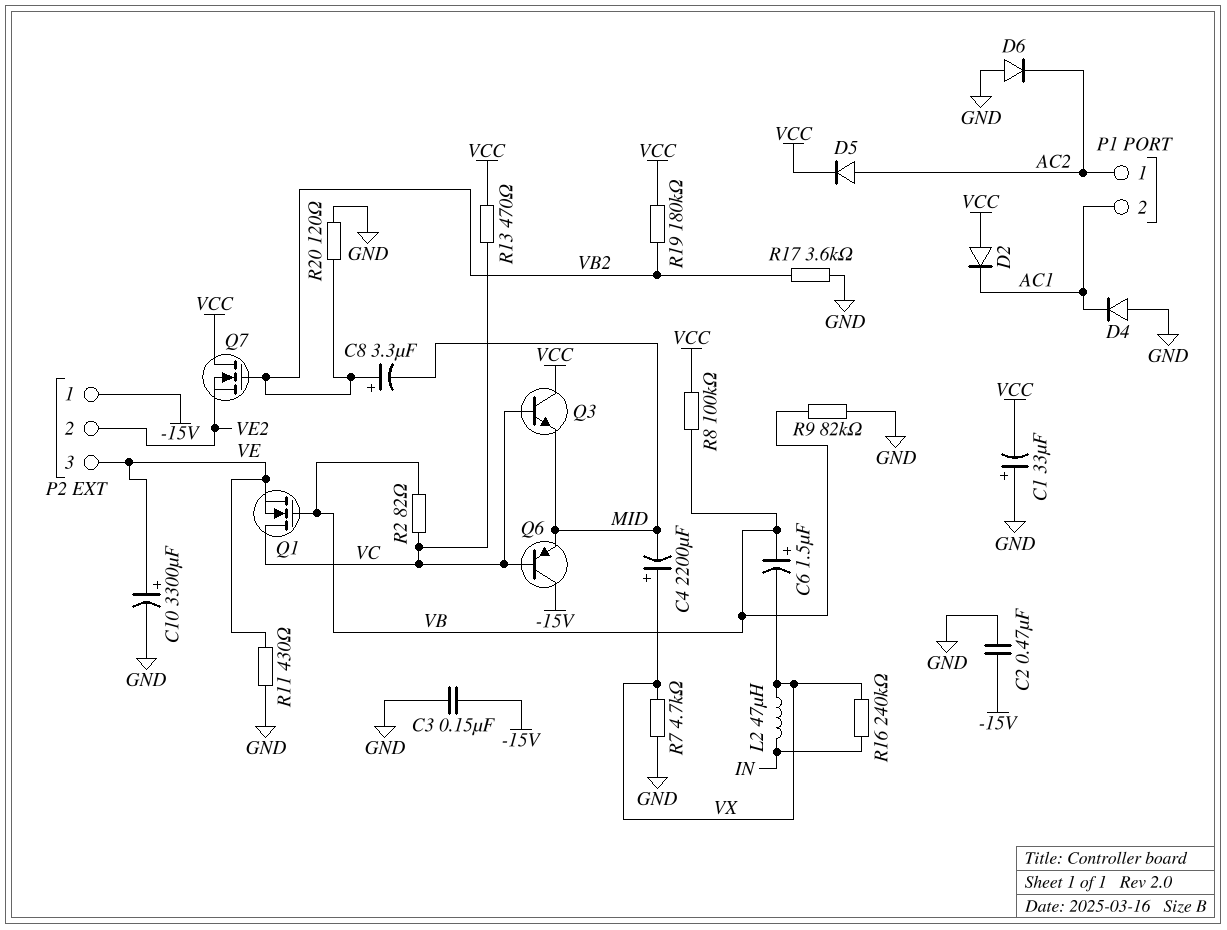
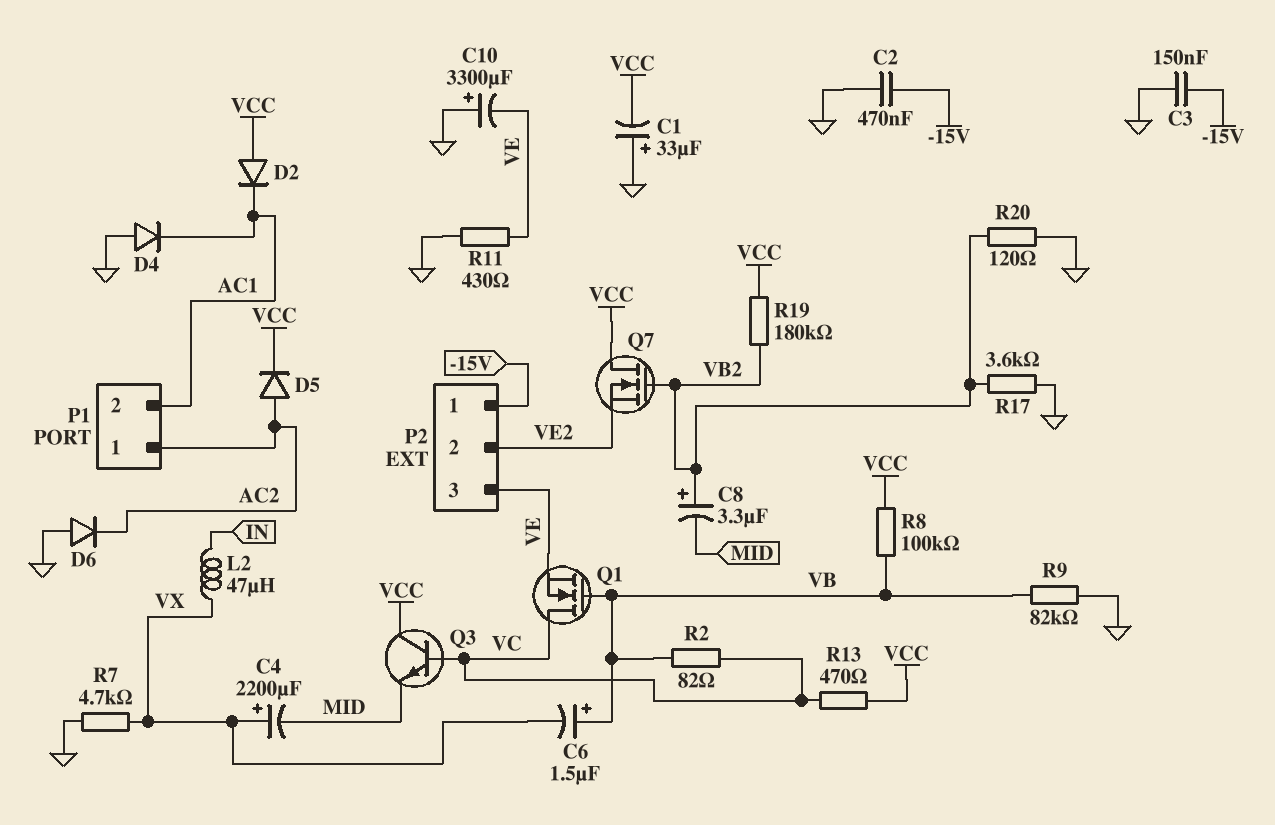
C10: 3300uF (plus VE, minus GND) -> 3300uF (plus GND, minus VE)
Q6: PNP (B VC, C -15V, E MID) -> none
R16: 240k (IN, VX) -> none

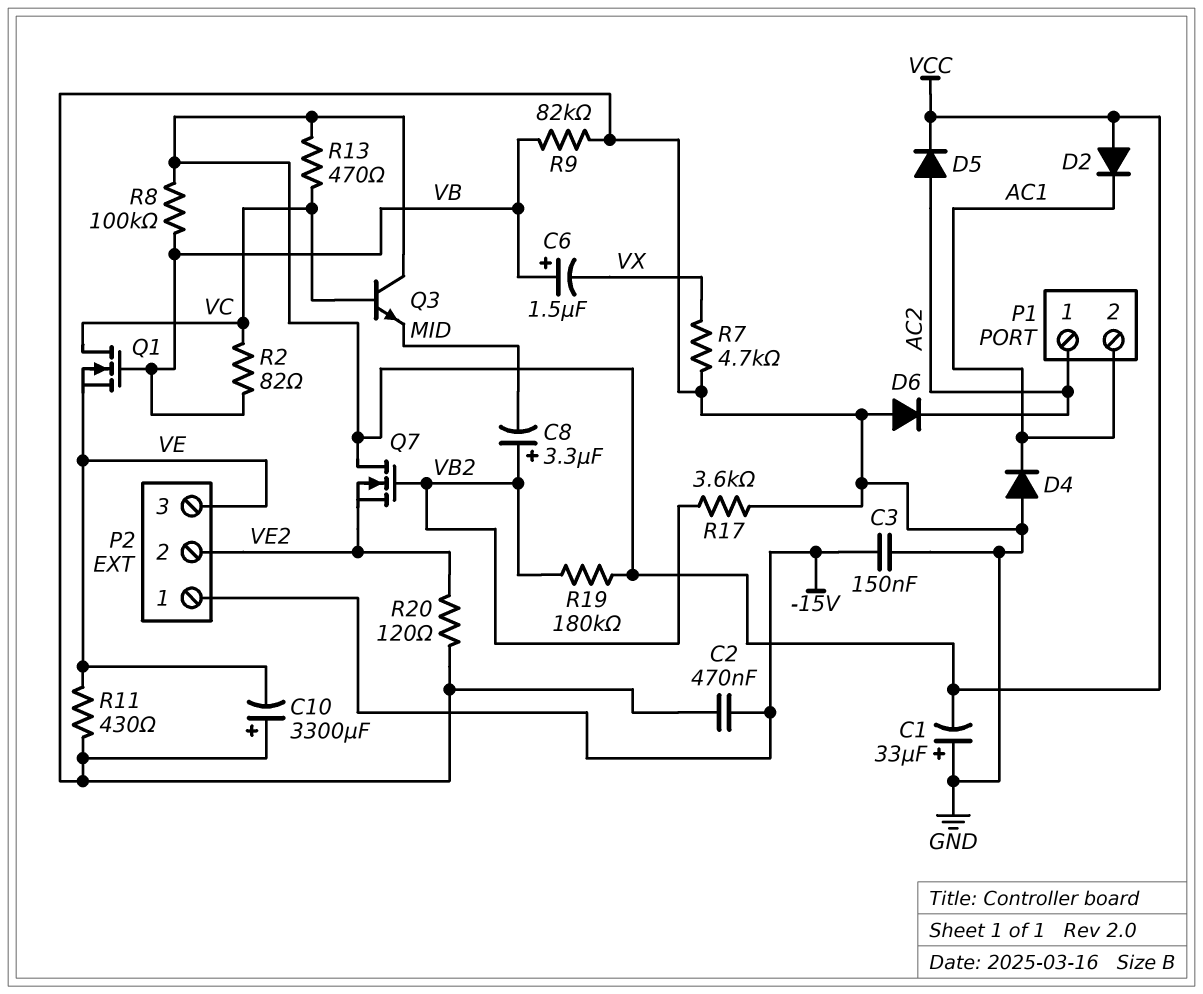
C4: 2200uF (plus VX, minus MID) -> none
L2: 47uH (IN, VX) -> none
R20: 120 (GND, VB2) -> 120 (GND, VE2)

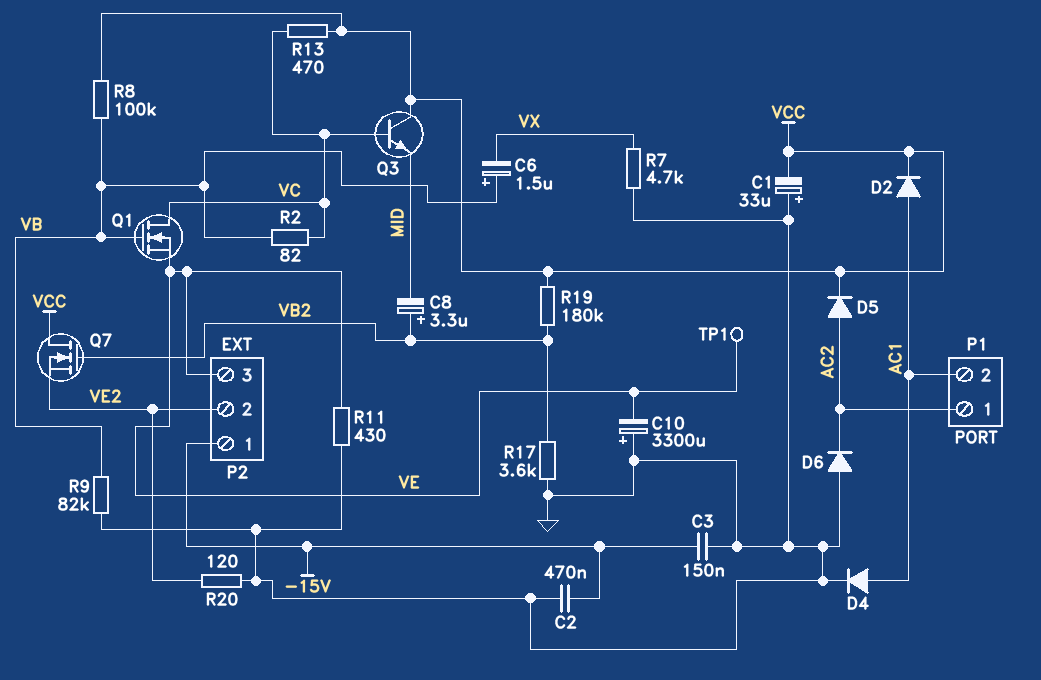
D2: diode (A VCC, K AC1) -> diode (A AC1, K VCC)
D4: diode (A GND, K AC1) -> diode (A AC1, K GND)
TP1: none -> test point (VE)

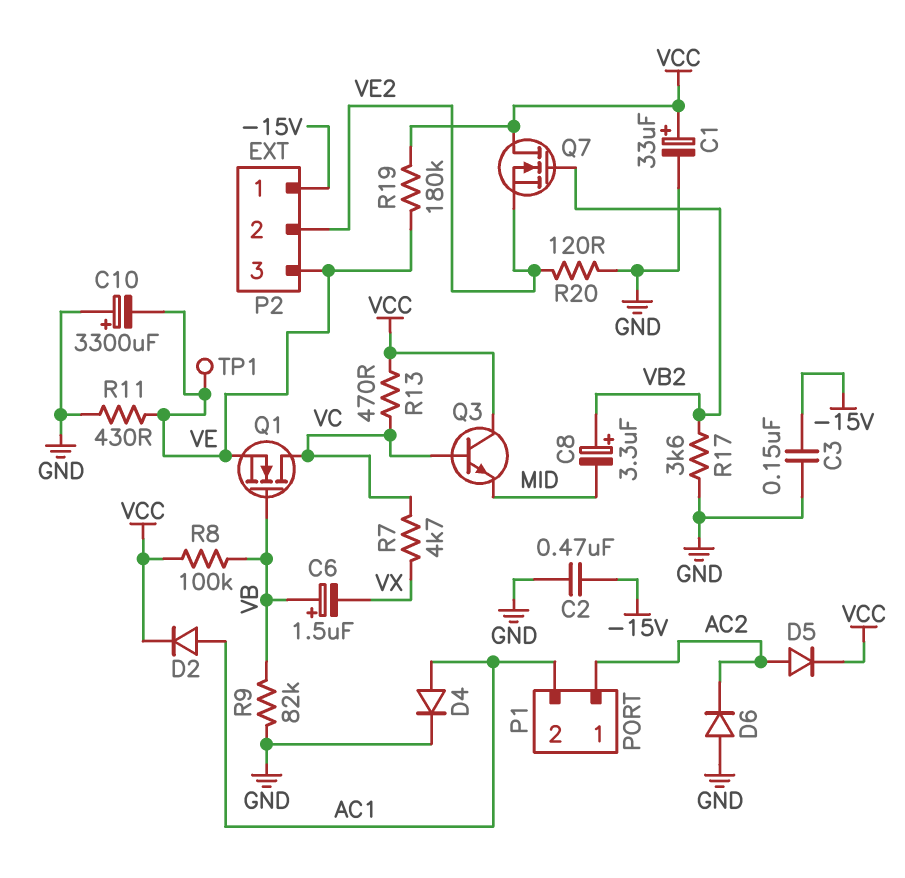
C1: 33uF (plus GND, minus VCC) -> 33uF (plus VCC, minus GND)
R2: 82 (VB, VC) -> none
R7: 4.7k (GND, VX) -> 4.7k (VC, VX)
R19: 180k (VB2, VCC) -> 180k (VCC, VE)

